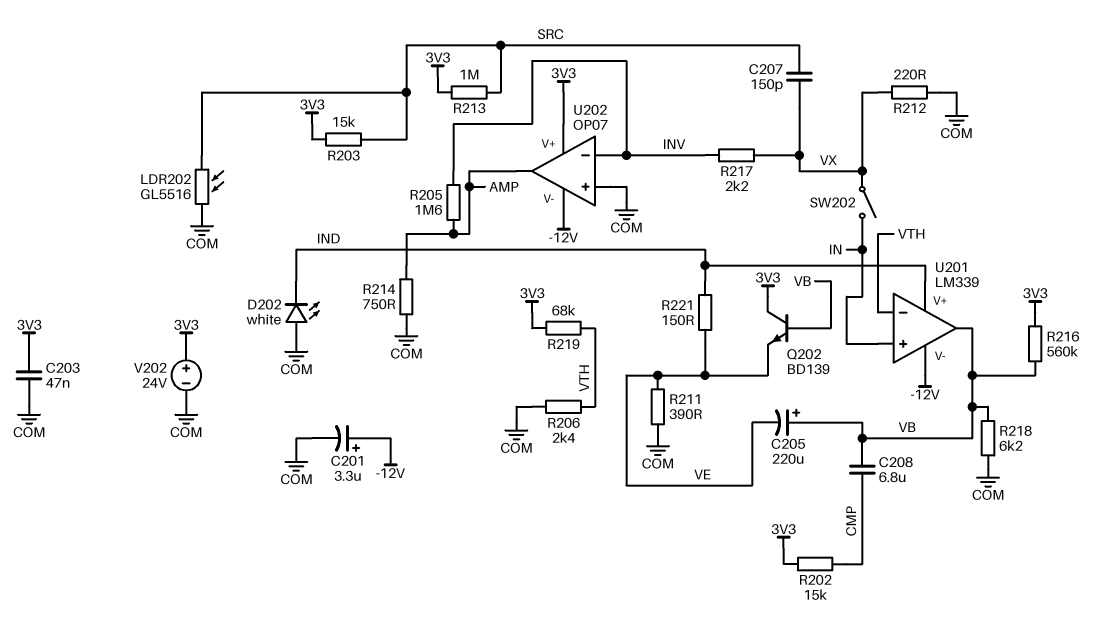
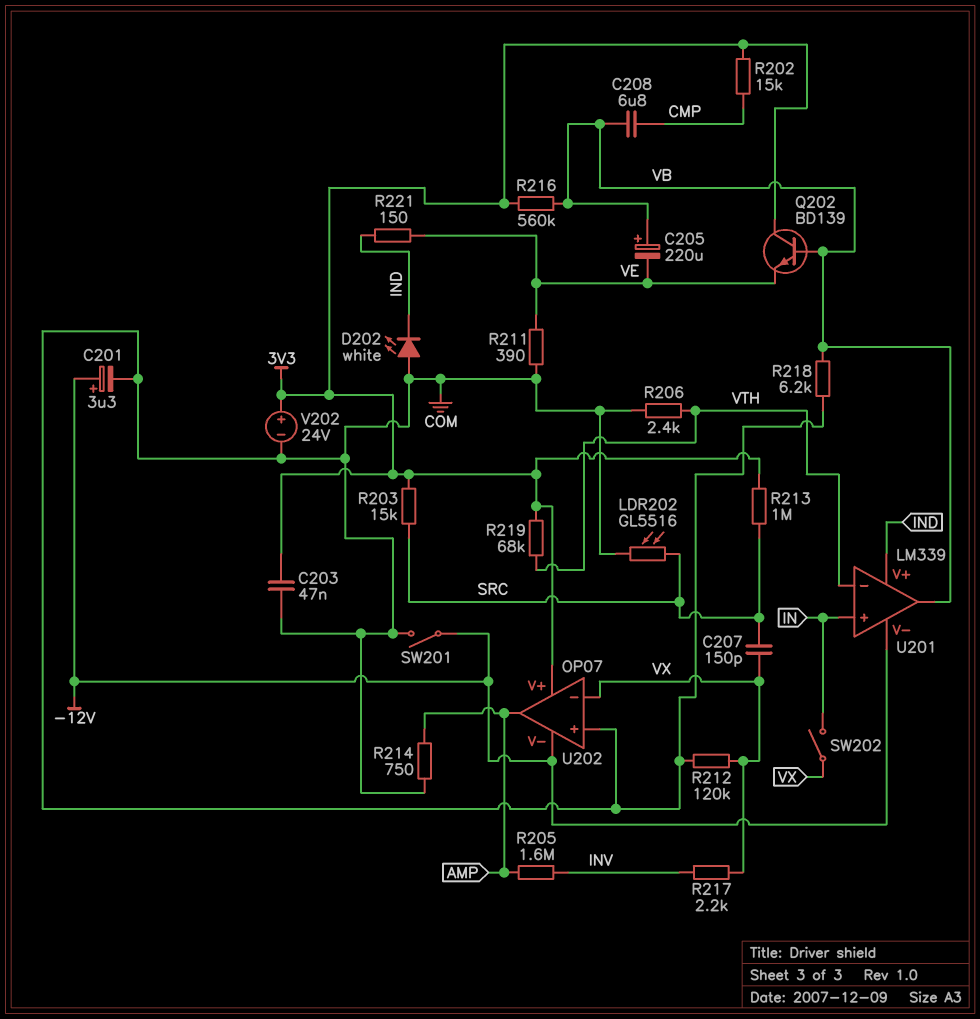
R212: 220 (COM, VX) -> 120k (COM, VX)
SW201: none -> switch (-12V, COM)
U202 pin in-: INV -> VX

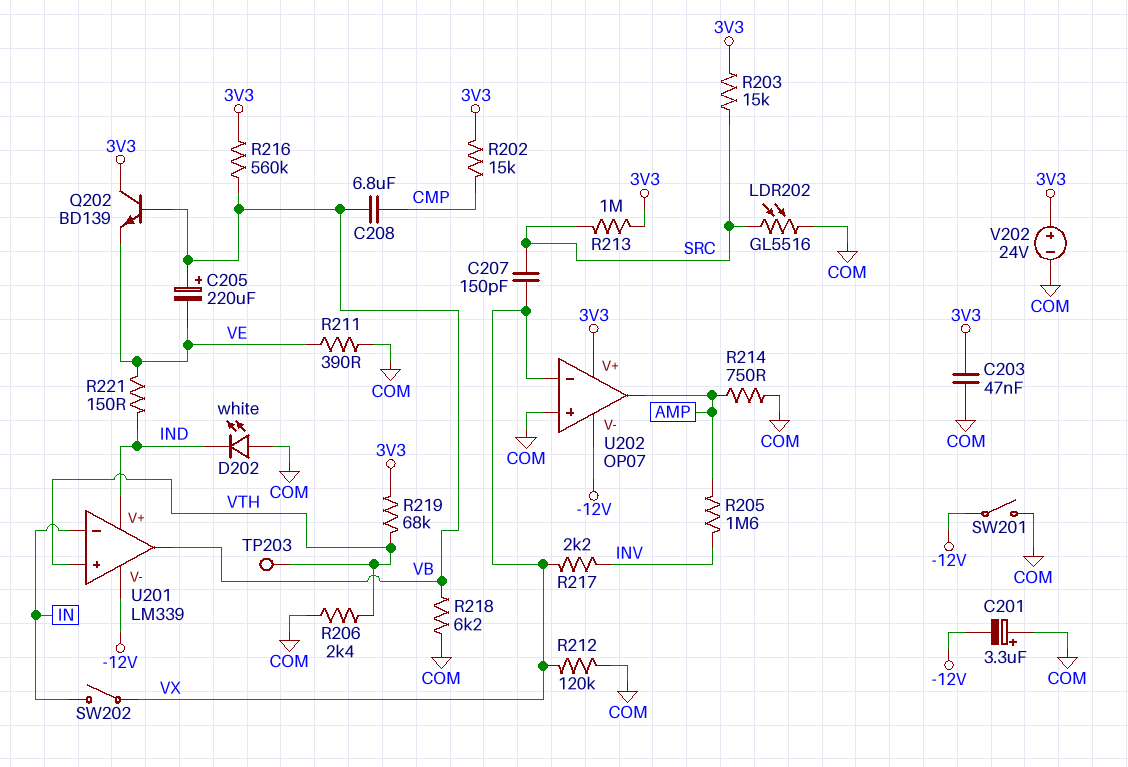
C201: 3.3uF (plus -12V, minus COM) -> 3.3uF (plus COM, minus -12V)
TP203: none -> test point (VTH)
U201 pin in+: IN -> VTH
U201 pin in-: VTH -> IN

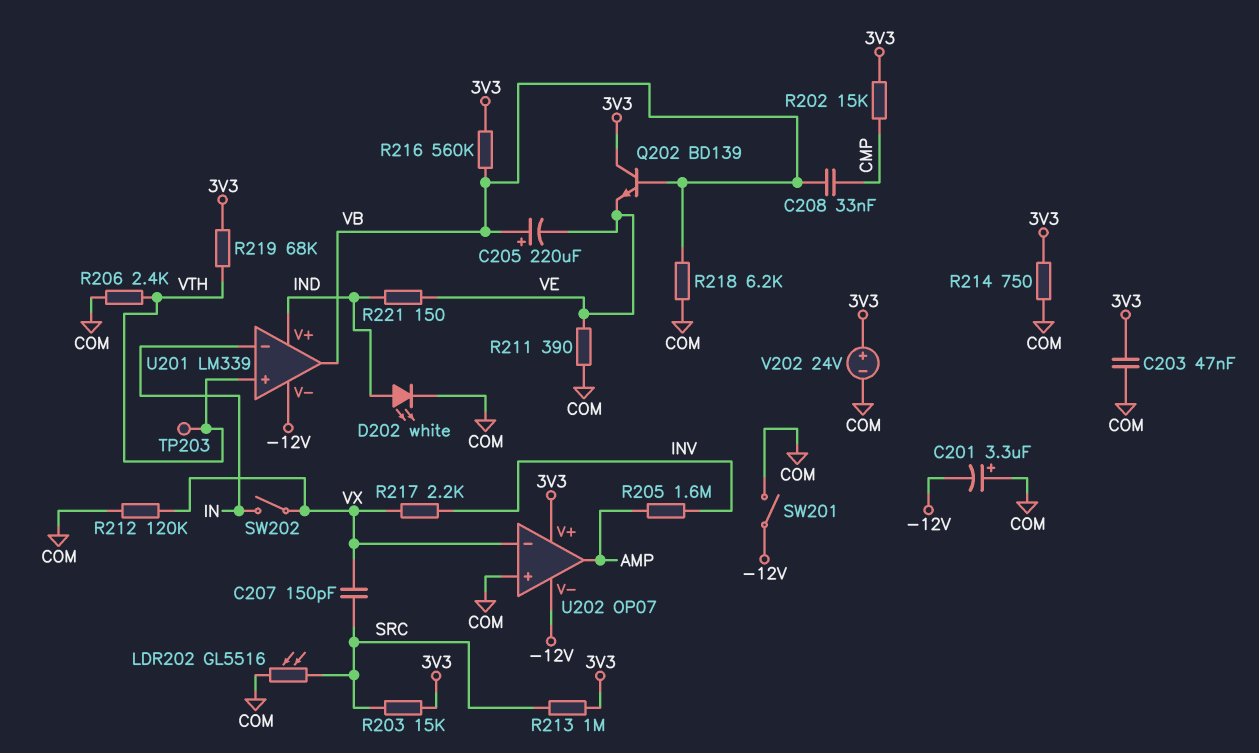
C208: 6.8uF (CMP, VB) -> 33nF (CMP, VB)
D202: LED white (A COM, K IND) -> LED white (A IND, K COM)
R214: 750 (AMP, COM) -> 750 (3V3, COM)

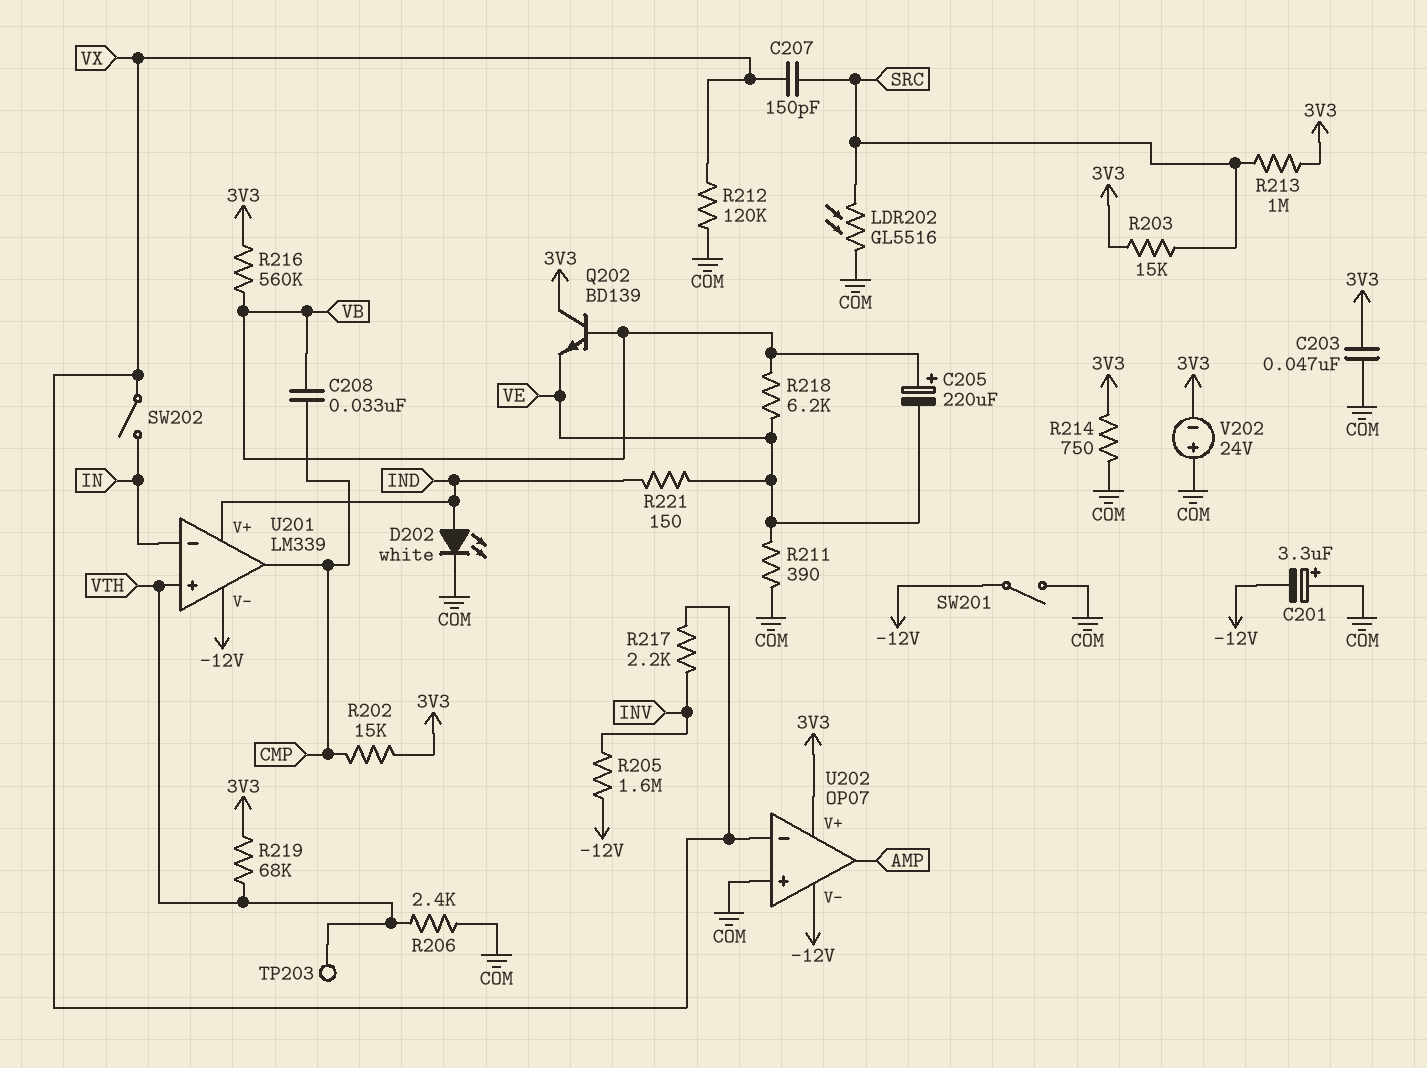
R205: 1.6M (AMP, INV) -> 1.6M (-12V, INV)
R218: 6.2k (COM, VB) -> 6.2k (VB, VE)
U201 pin out: VB -> CMP
V202: 24V (plus 3V3, minus COM) -> 24V (plus COM, minus 3V3)

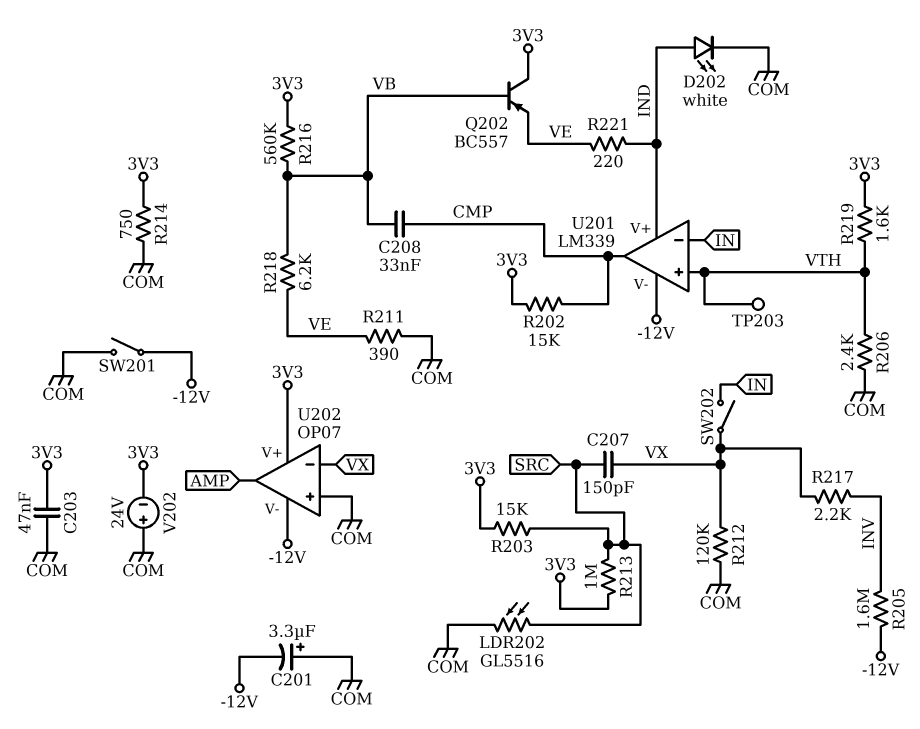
C205: 220uF (plus VB, minus VE) -> none
Q202: NPN BD139 (B VB, C 3V3, E VE) -> PNP BC557 (B VB, C 3V3, E VE)
R219: 68k (3V3, VTH) -> 1.6k (3V3, VTH)
R221: 150 (IND, VE) -> 220 (IND, VE)

